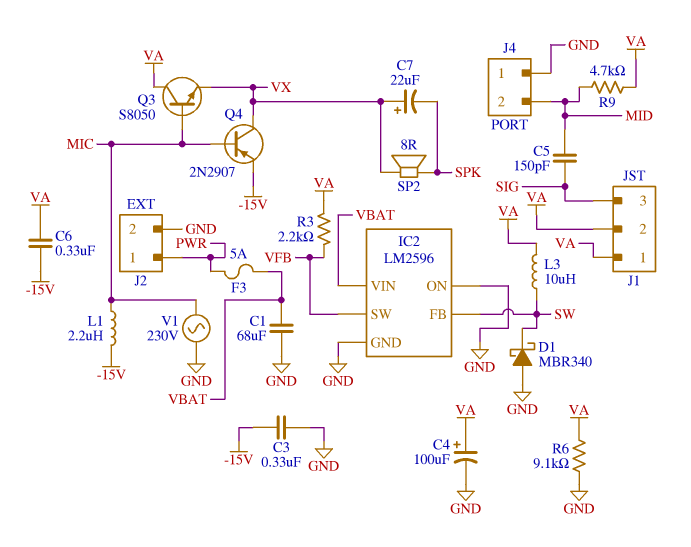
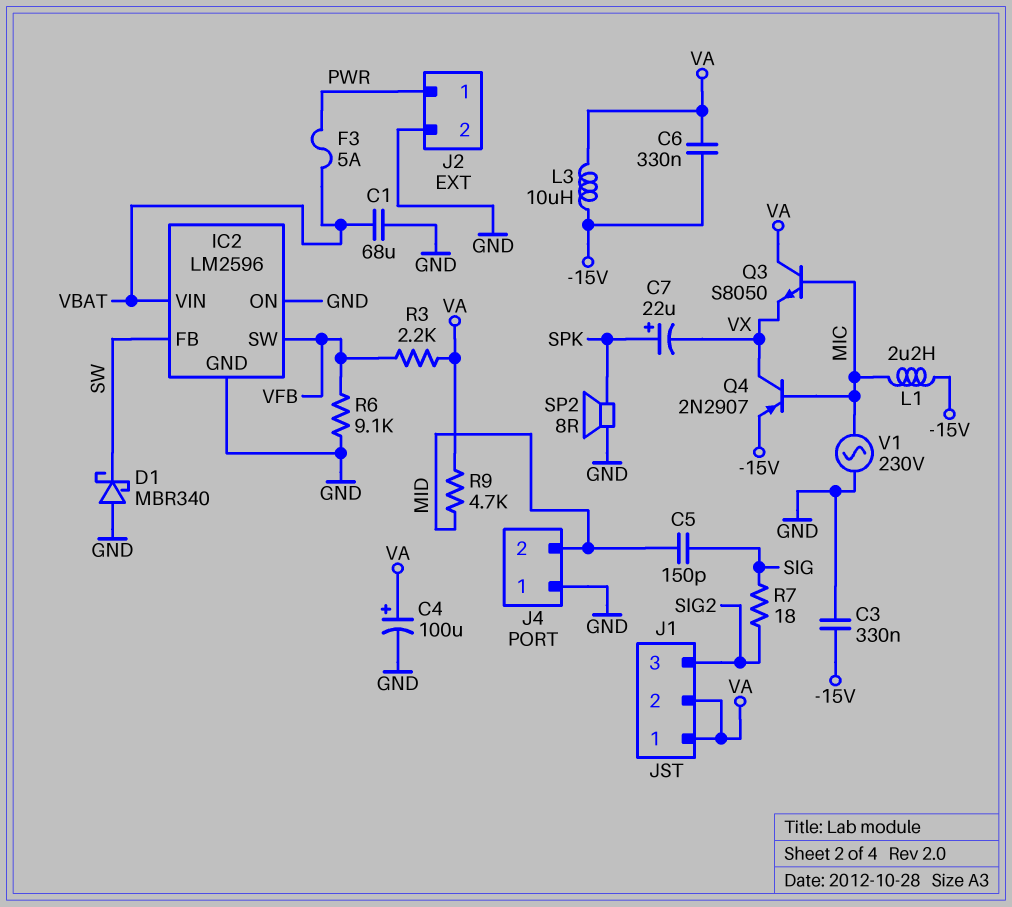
C7: 22uF (plus VX, minus SPK) -> 22uF (plus SPK, minus VX)
J1 pin 3: SIG -> SIG2
L3: 10uH (SW, VA) -> 10uH (-15V, VA)
R6: 9.1k (GND, VA) -> 9.1k (GND, VFB)
R7: none -> 18 (SIG, SIG2)
SP2: speaker 8R (SPK, VX) -> speaker 8R (GND, SPK)

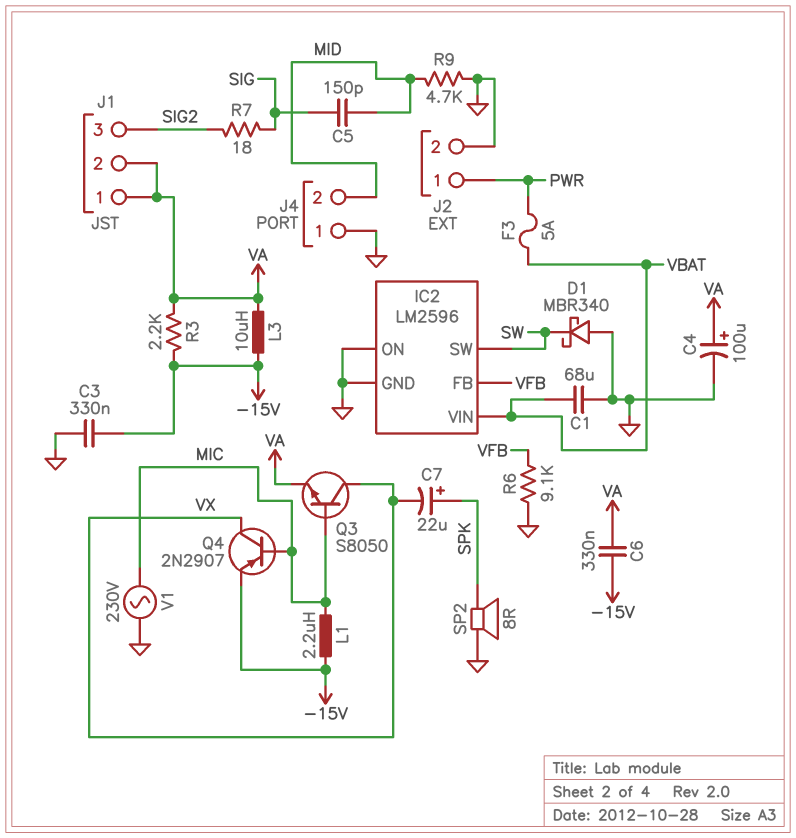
IC2 pin FB: SW -> VFB
IC2 pin SW: VFB -> SW
Q3: NPN S8050 (B MIC, C VA, E VX) -> NPN S8050 (B MIC, C VX, E VA)
R3: 2.2k (VA, VFB) -> 2.2k (-15V, VA)
R9: 4.7k (MID, VA) -> 4.7k (GND, MID)

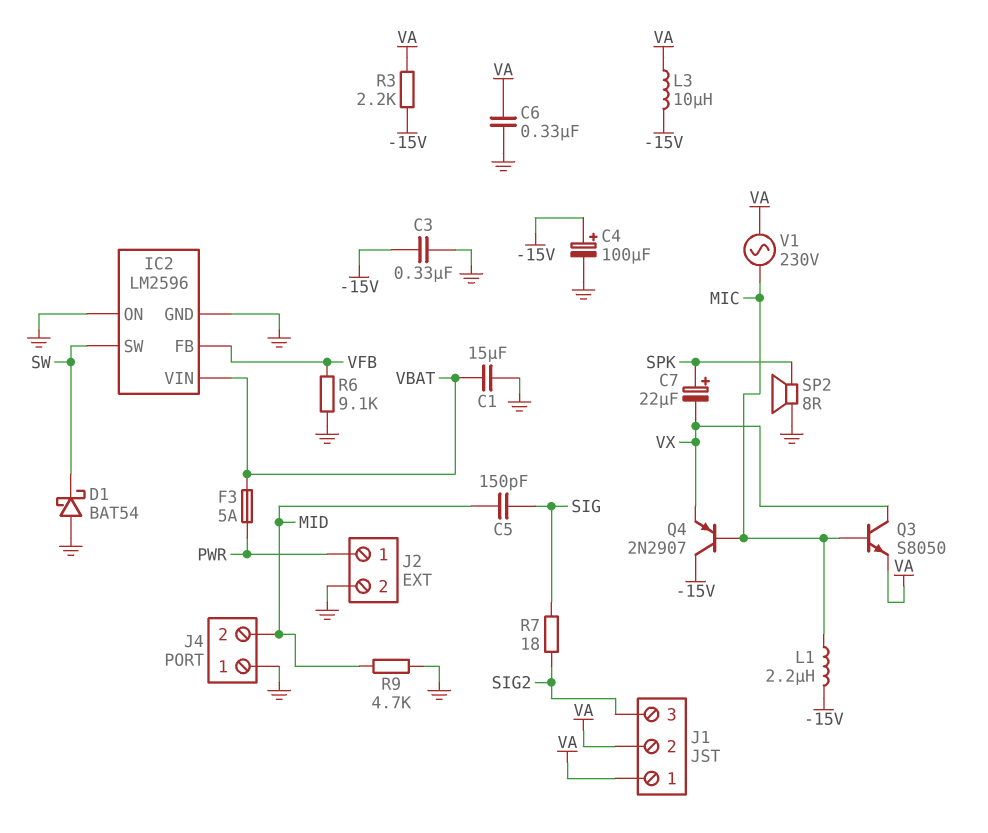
C1: 68uF (GND, VBAT) -> 15uF (GND, VBAT)
C4: 100uF (plus VA, minus GND) -> 100uF (plus -15V, minus GND)
C6: 330nF (-15V, VA) -> 330nF (GND, VA)
D1: schottky MBR340 (A GND, K SW) -> schottky BAT54 (A GND, K SW)
Q4: PNP 2N2907 (B MIC, C VX, E -15V) -> PNP 2N2907 (B MIC, C -15V, E VX)
V1: AC 230V (GND, MIC) -> AC 230V (MIC, VA)

